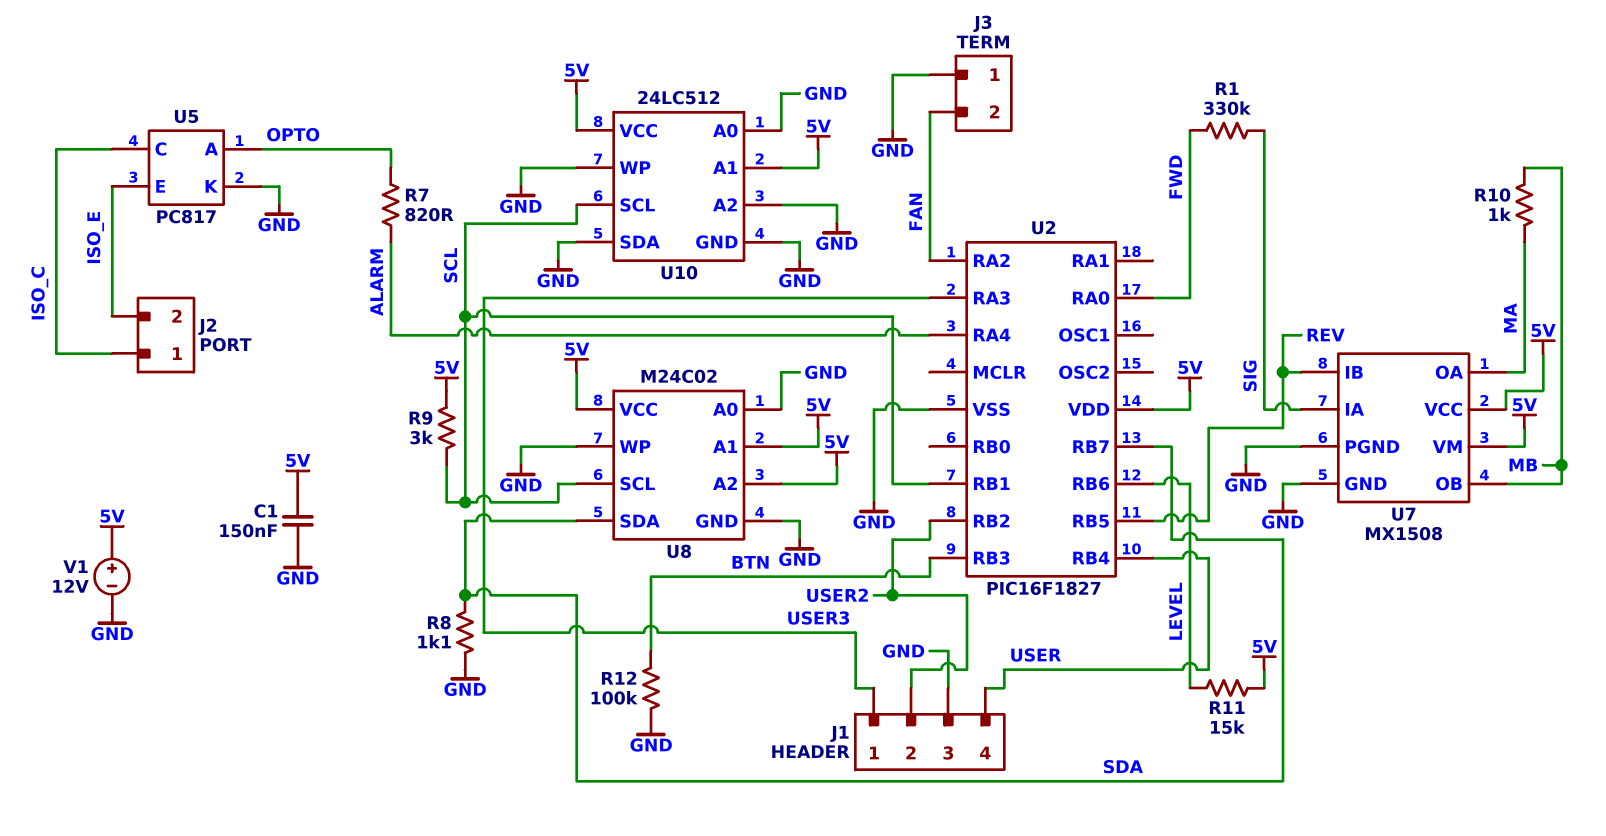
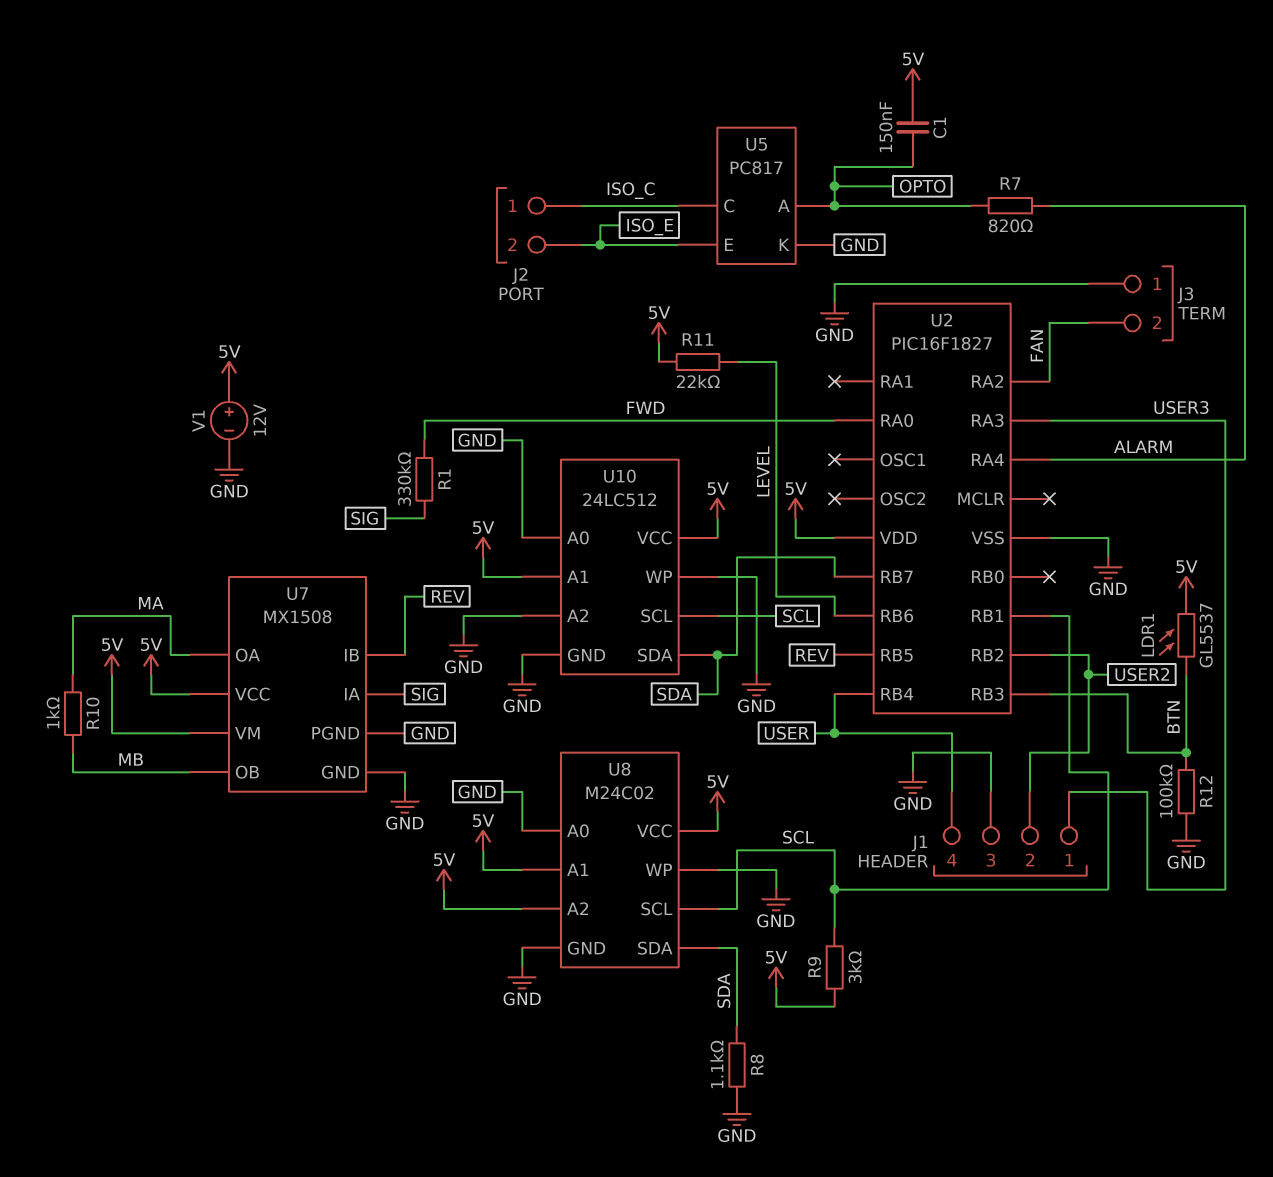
C1: 150nF (5V, GND) -> 150nF (5V, OPTO)
LDR1: none -> GL5537 (5V, BTN)
R11: 15k (5V, LEVEL) -> 22k (5V, LEVEL)
U10 pin SDA: GND -> SDA

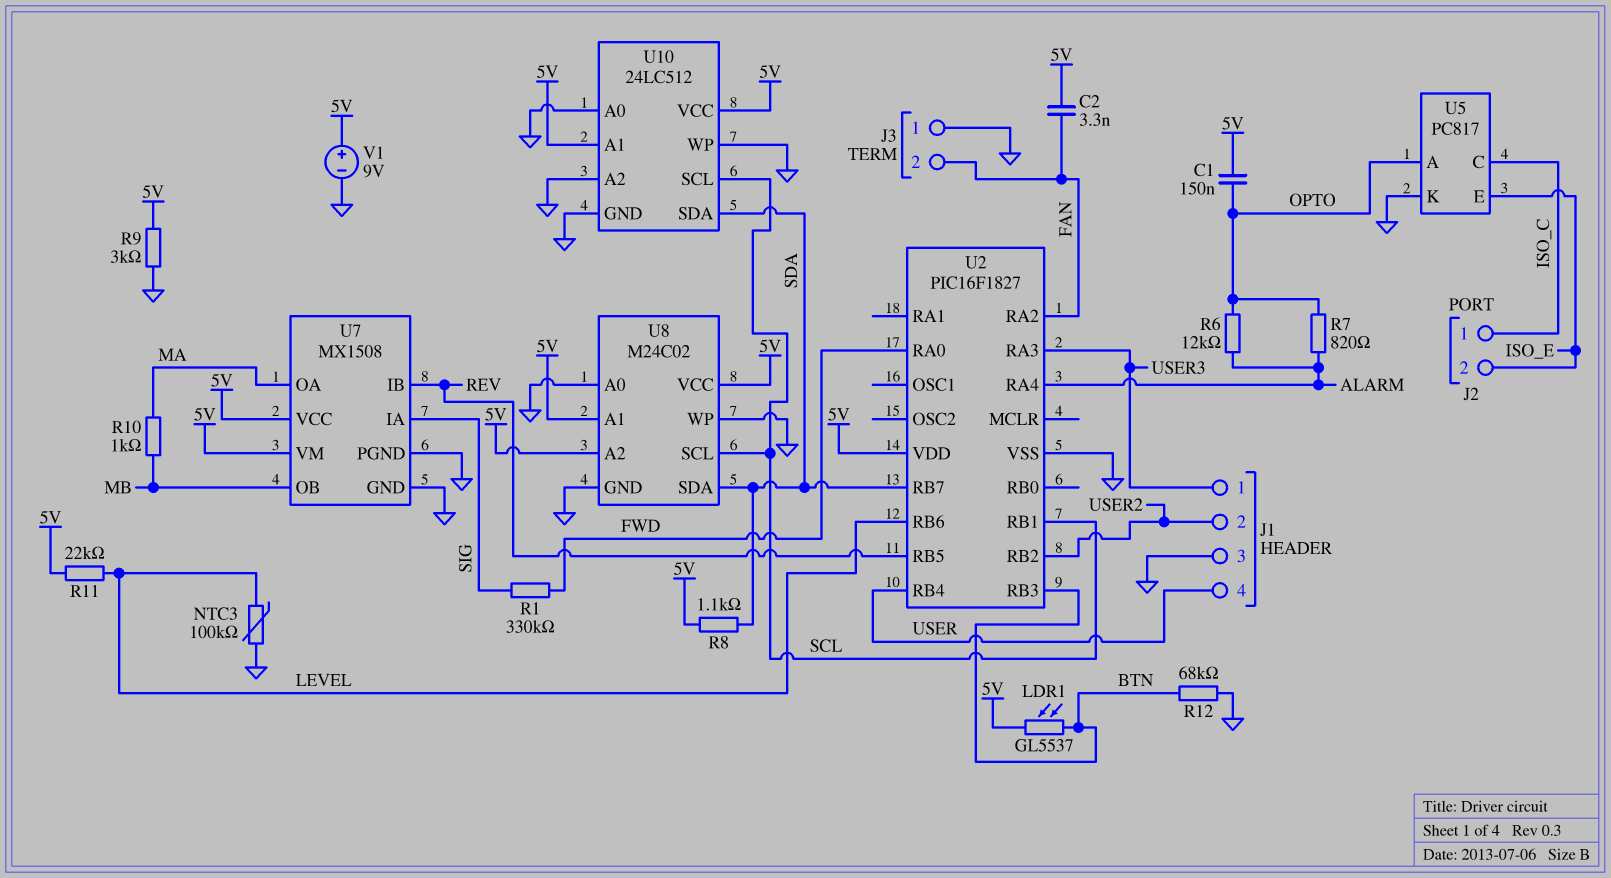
C2: none -> 3.3nF (5V, FAN)
NTC3: none -> 100k (GND, LEVEL)
R6: none -> 12k (ALARM, OPTO)
R8: 1.1k (GND, SDA) -> 1.1k (5V, SDA)
R9: 3k (5V, SCL) -> 3k (5V, GND)
R12: 100k (BTN, GND) -> 68k (BTN, GND)
V1: 12V (plus 5V, minus GND) -> 9V (plus 5V, minus GND)

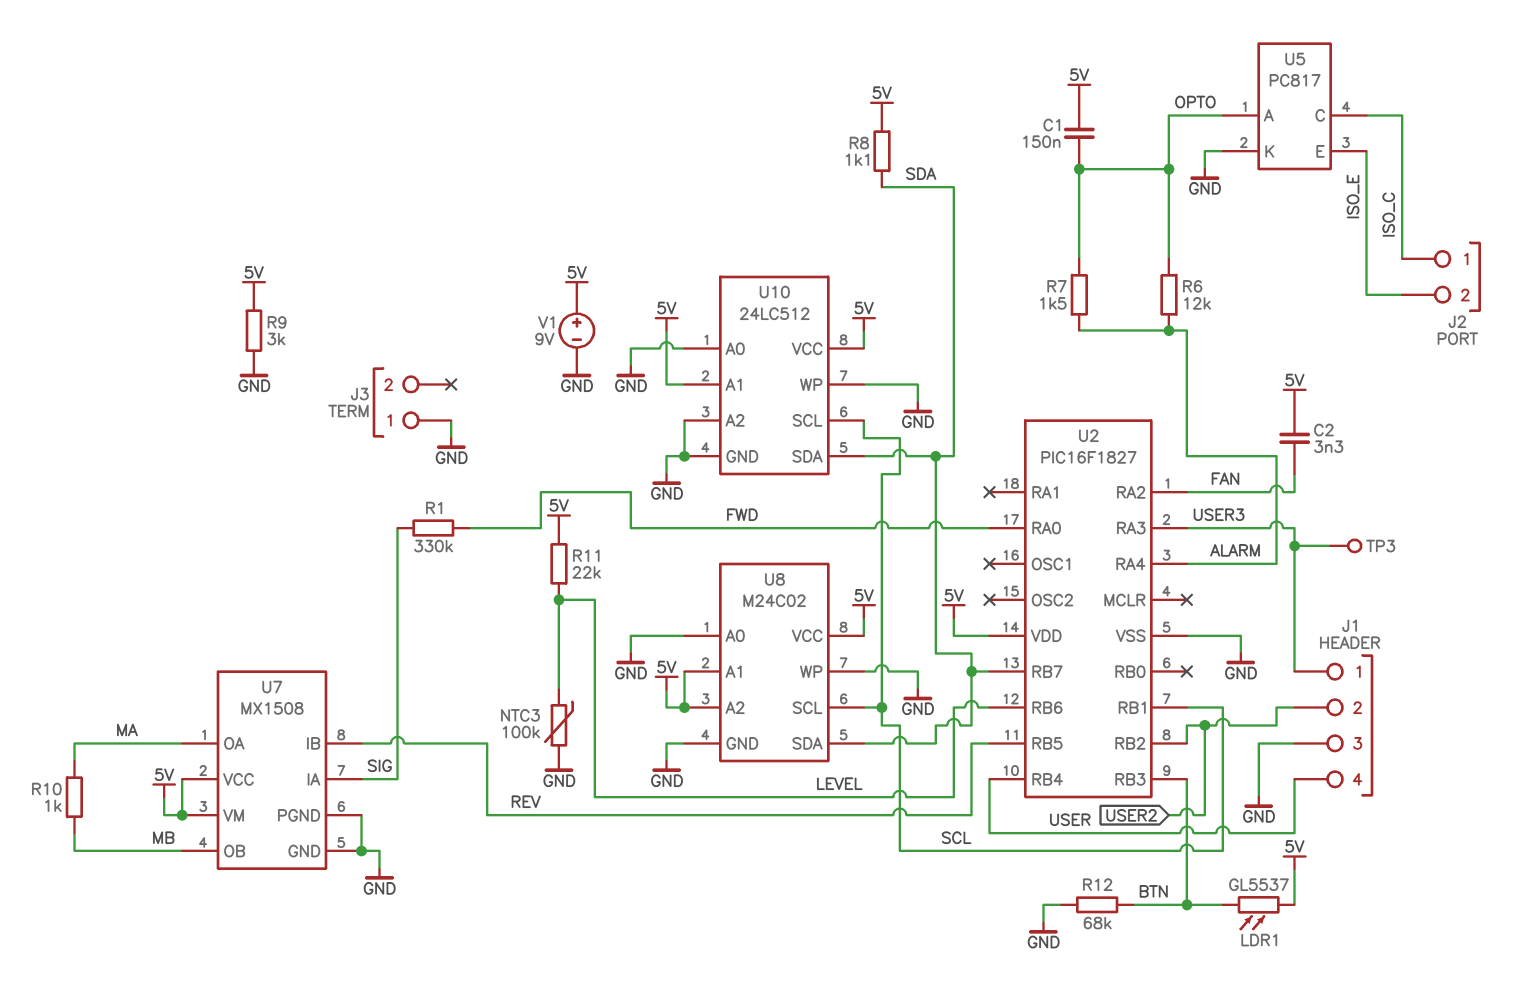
J3 pin 2: FAN -> none
R7: 820 (ALARM, OPTO) -> 1.5k (ALARM, OPTO)
TP3: none -> test point (USER3)

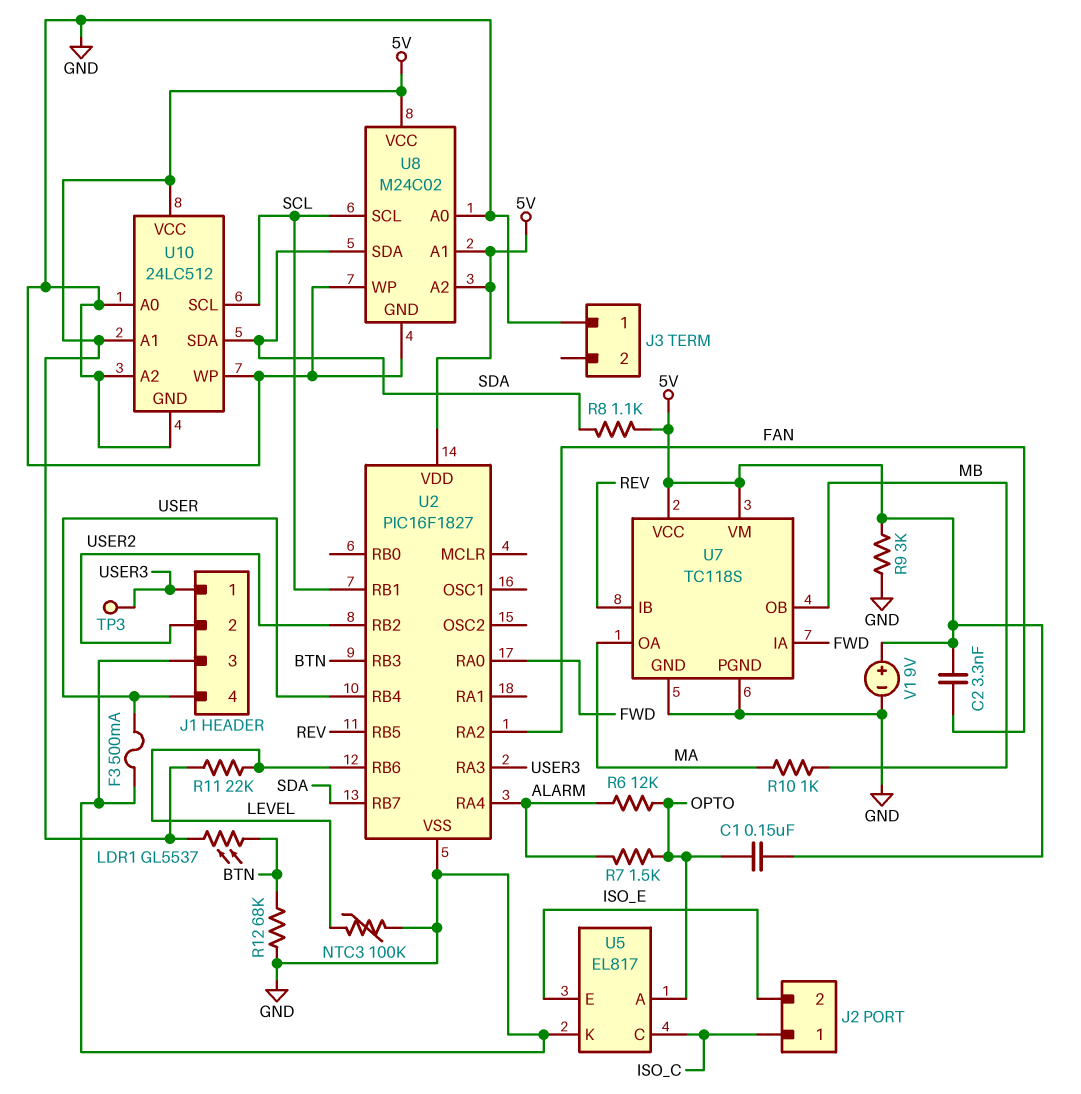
F3: none -> 500mA (GND, USER)
R1: 330k (FWD, SIG) -> none
U5: PC817 -> EL817
U7: MX1508 -> TC118S
U7 pin IA: SIG -> FWD

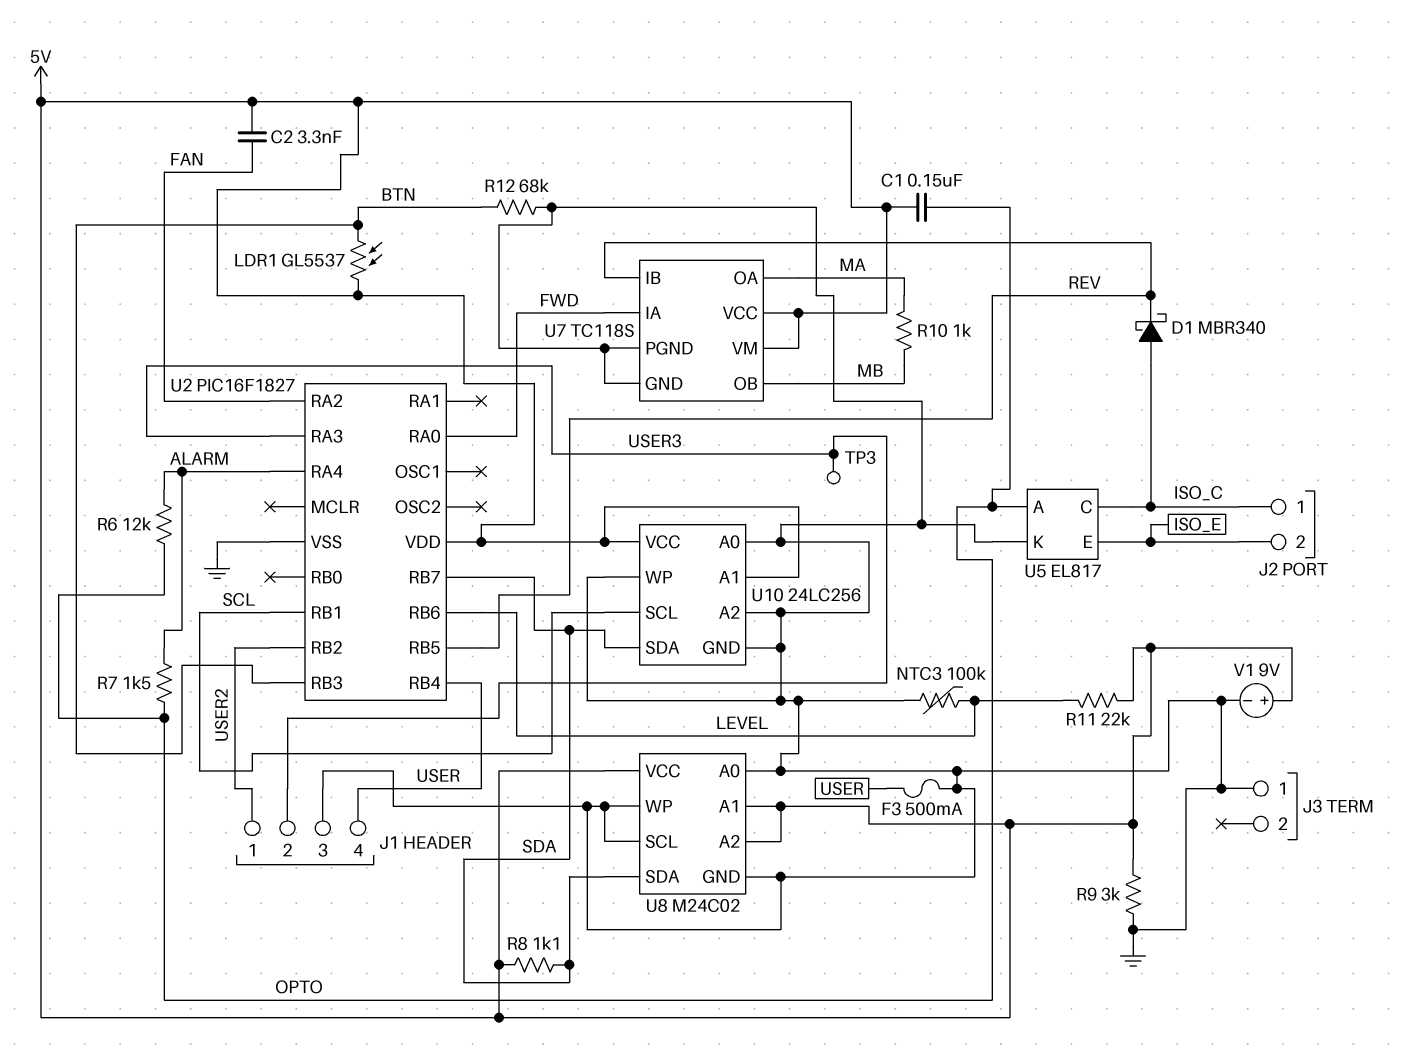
D1: none -> schottky MBR340 (A ISO_C, K REV)
J1 pin 1: USER3 -> USER2
J1 pin 2: USER2 -> USER3
U8 pin SCL: SCL -> GND
U10: 24LC512 -> 24LC256

